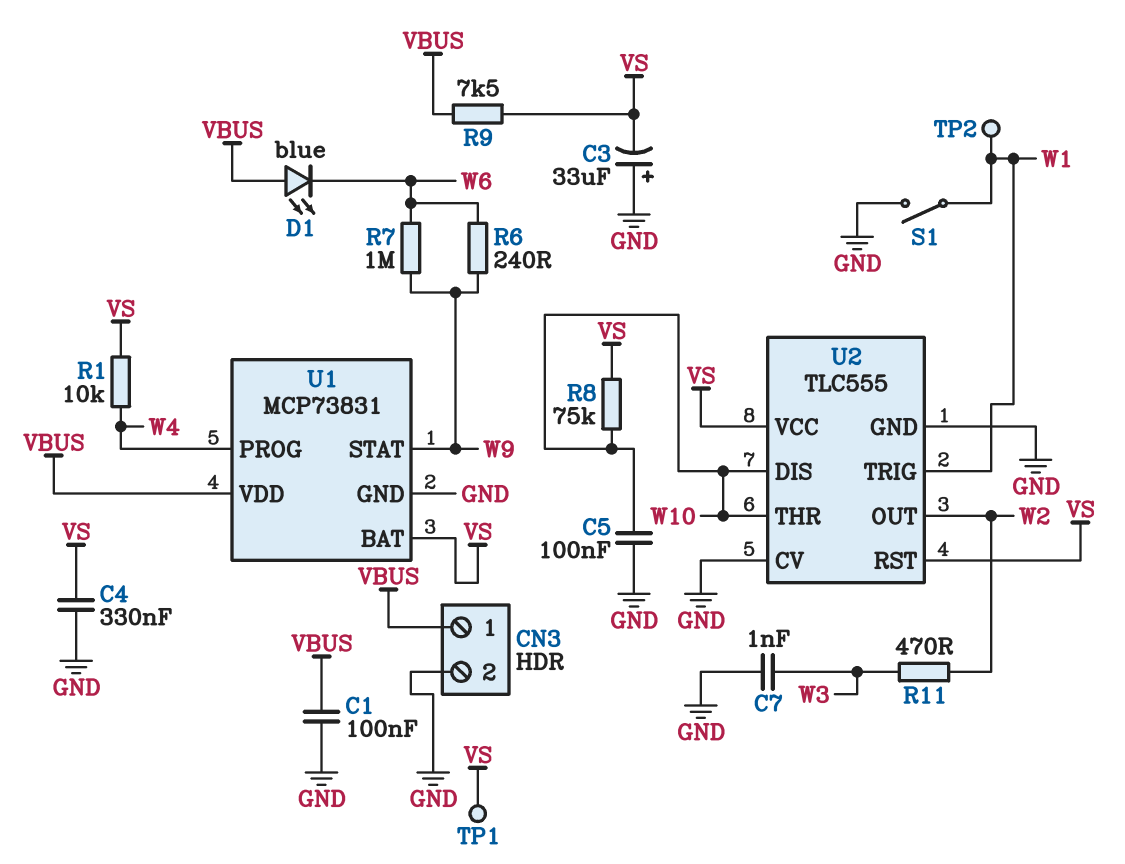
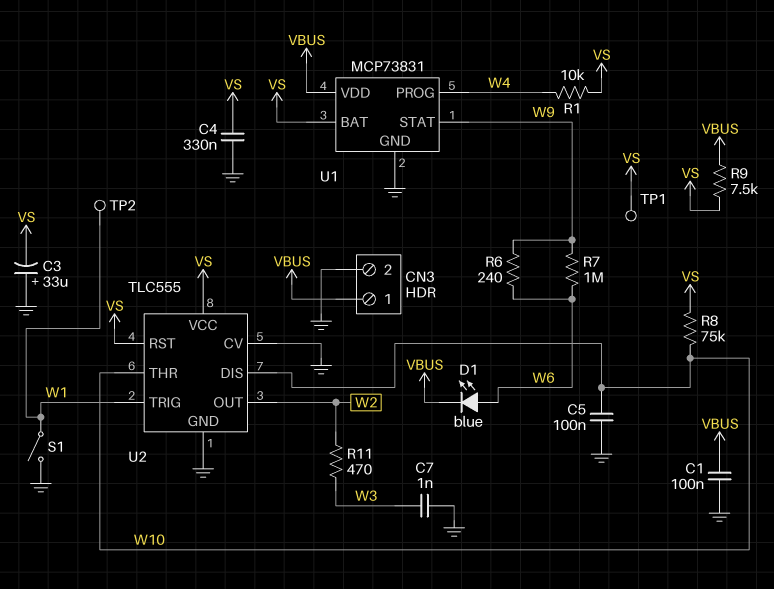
D1: LED blue (A VBUS, K W6) -> LED blue (A W6, K VBUS)

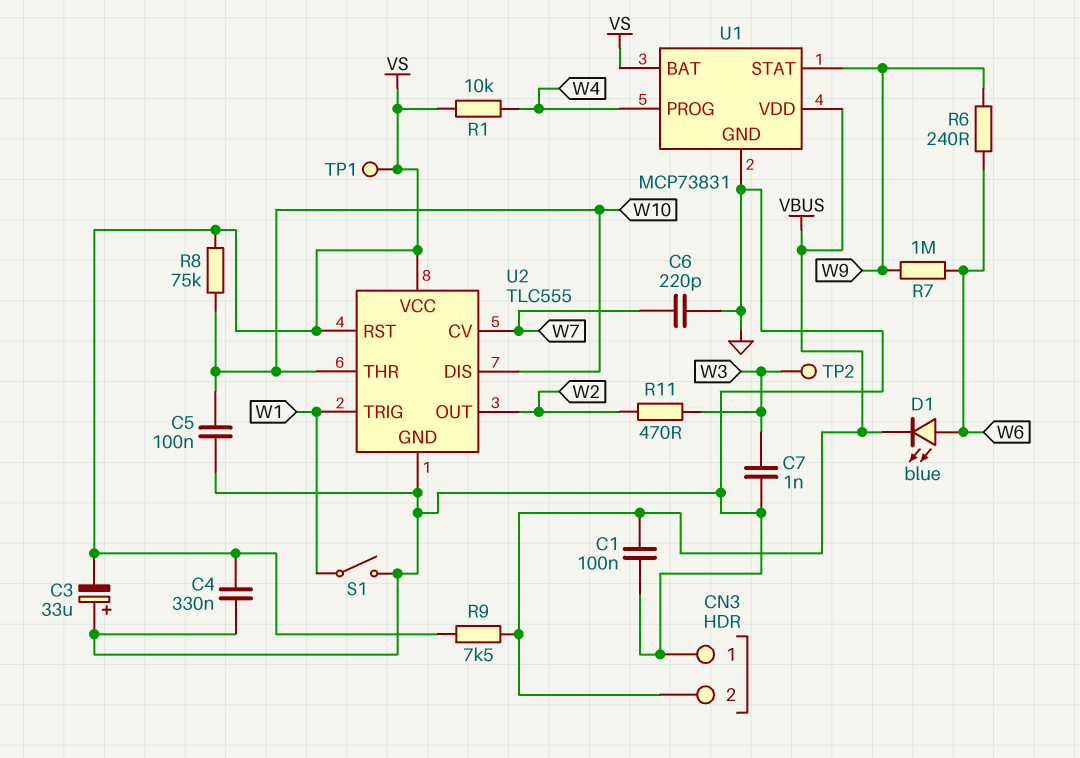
C6: none -> 220pF (GND, W7)
CN3 pin 1: VBUS -> GND
CN3 pin 2: GND -> VBUS
TP2: test point (W1) -> test point (W3)
U2 pin CV: GND -> W7

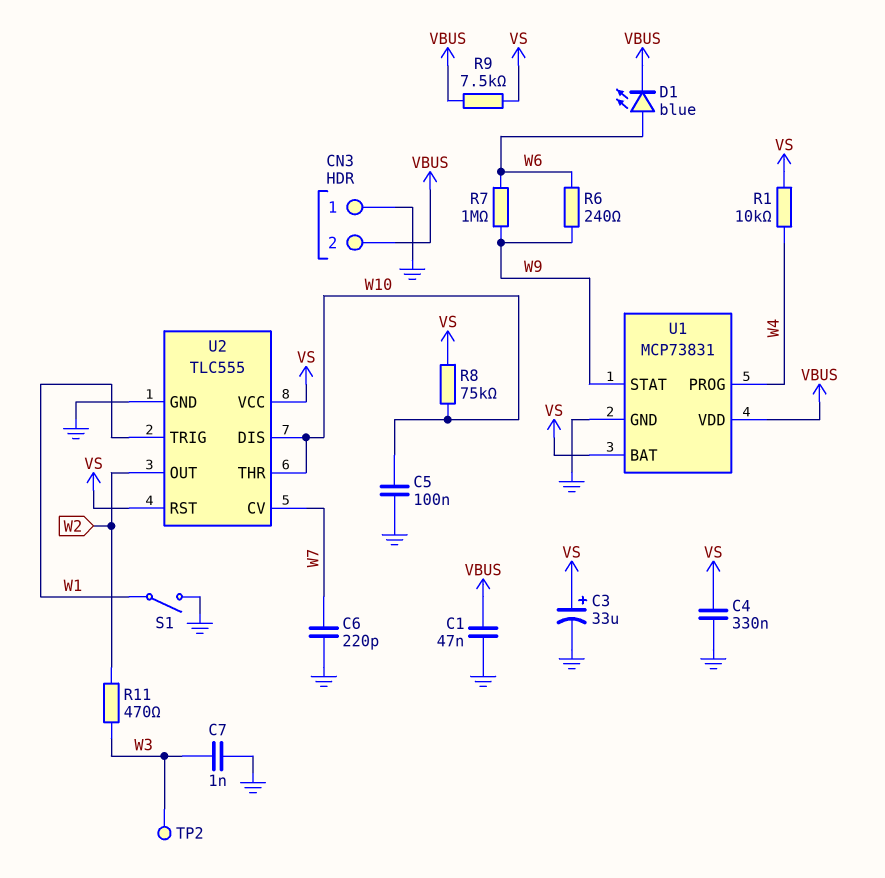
C1: 100nF (GND, VBUS) -> 47nF (GND, VBUS)
C3: 33uF (plus GND, minus VS) -> 33uF (plus VS, minus GND)
TP1: test point (VS) -> none

